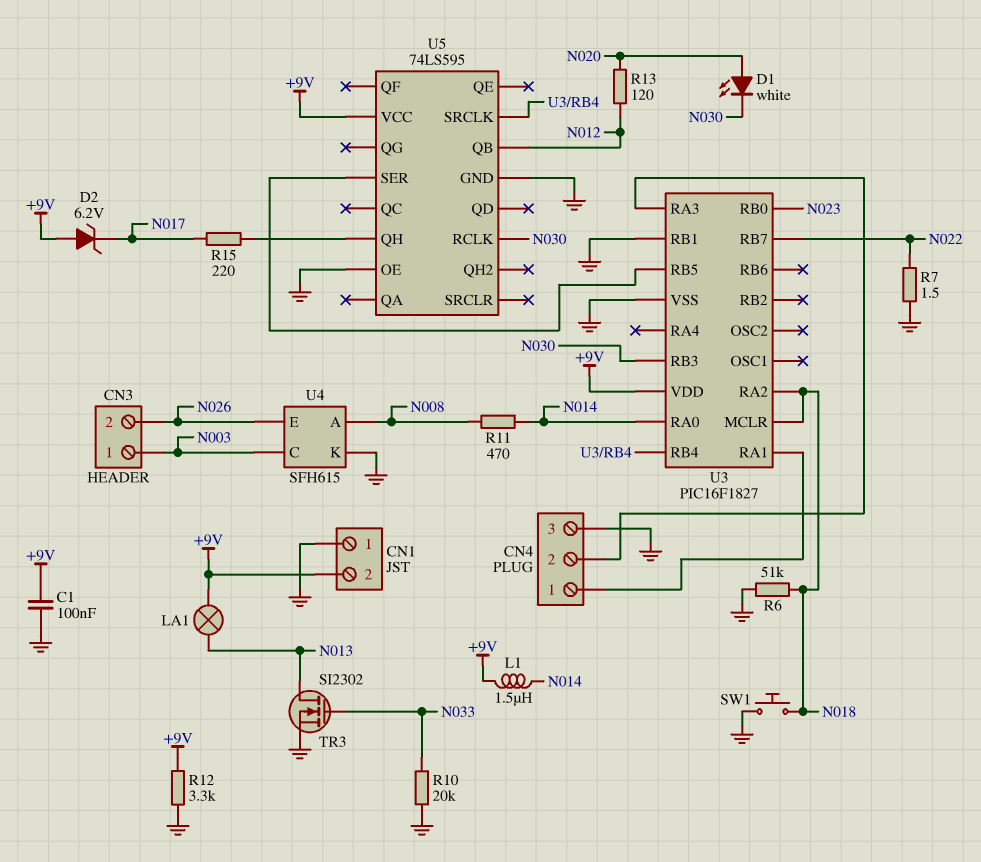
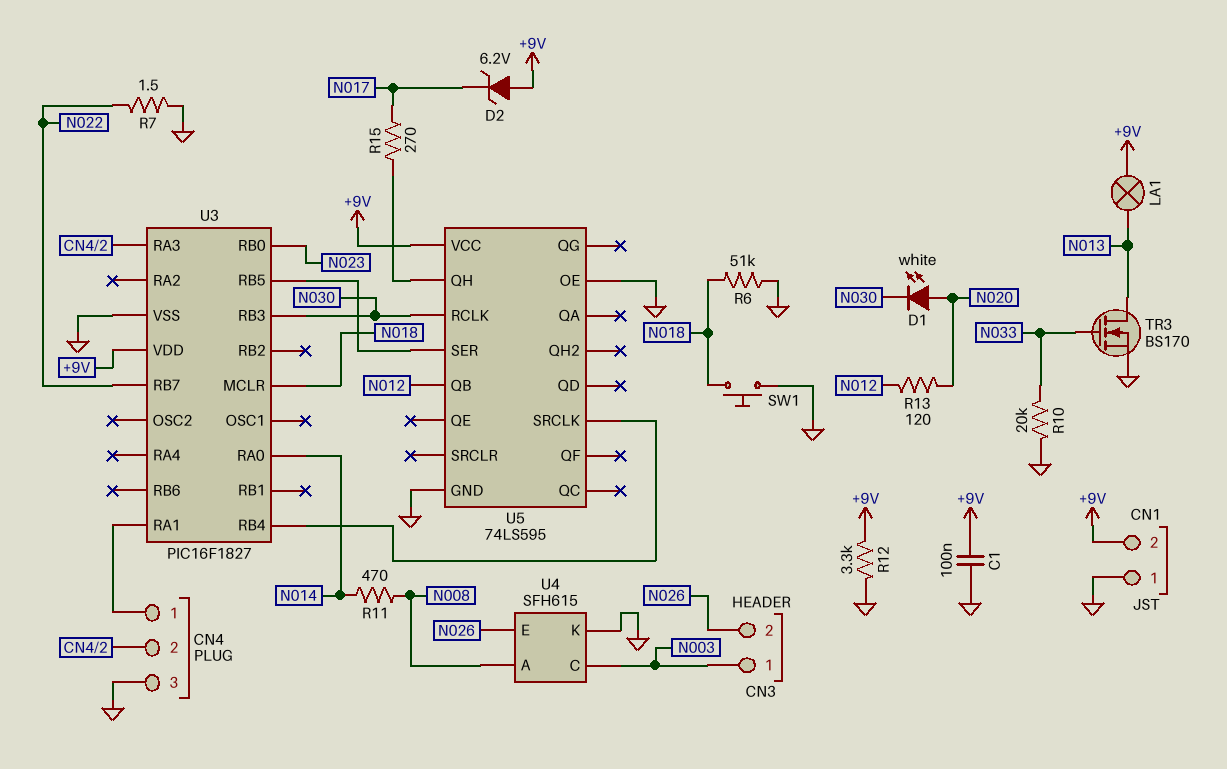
L1: 1.5uH (+9V, N014) -> none
R15: 220 (N017, U5/QH) -> 270 (N017, U5/QH)
TR3: NMOS SI2302 (G N033, D N013, S GND) -> NMOS BS170 (G N033, D N013, S GND)
U3 pin RA2: N018 -> none
U3 pin RB1: GND -> none

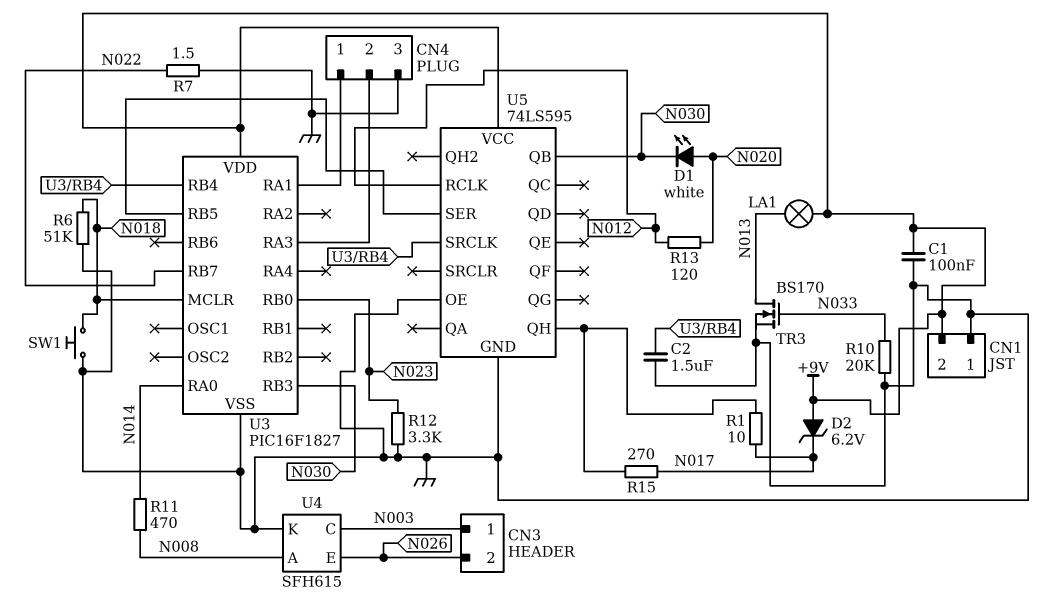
C2: none -> 1.5uF (GND, U3/RB4)
R1: none -> 10 (N017, U5/QH)
R12: 3.3k (+9V, GND) -> 3.3k (GND, N023)
U5 pin QB: N012 -> N030
U5 pin RCLK: N030 -> N012

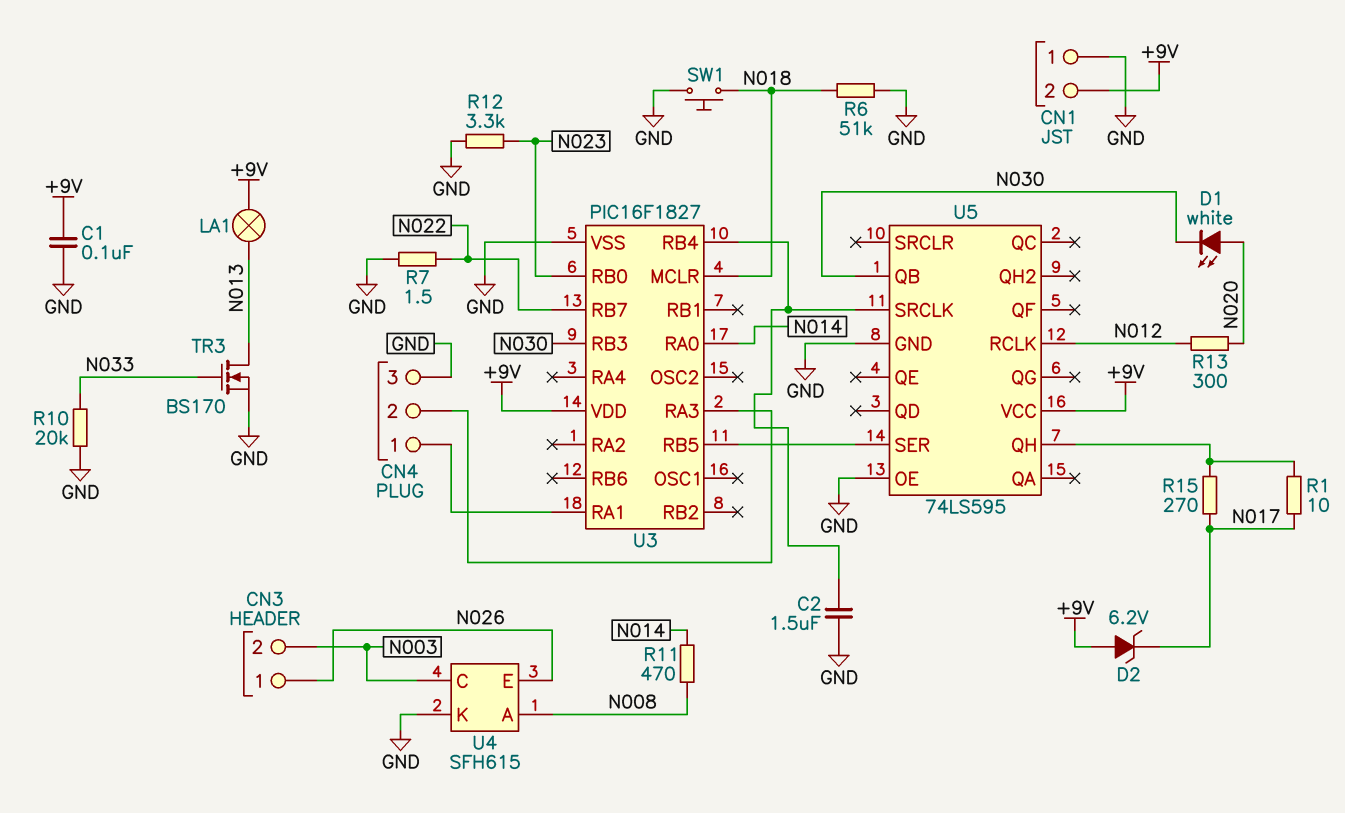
CN3 pin 1: N003 -> N026
CN3 pin 2: N026 -> N003
R13: 120 (N012, N020) -> 300 (N012, N020)

